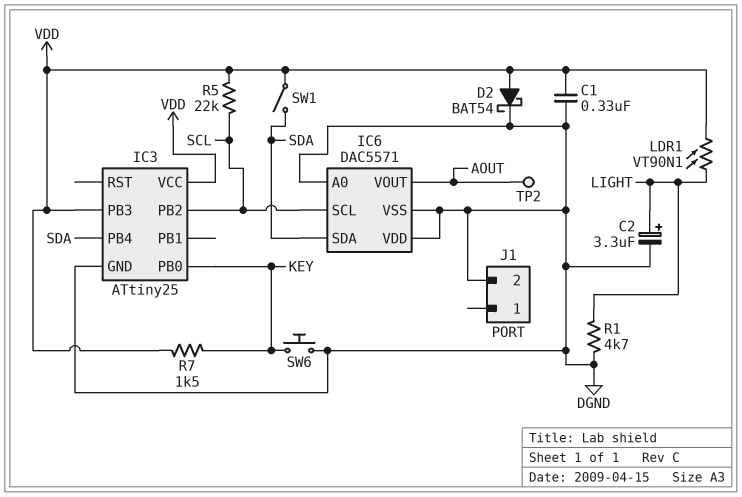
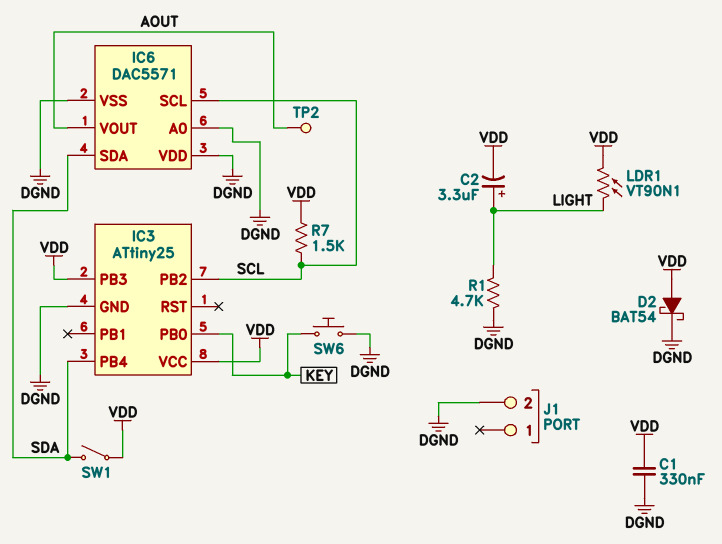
C2: 3.3uF (plus LIGHT, minus DGND) -> 3.3uF (plus LIGHT, minus VDD)
R5: 22k (SCL, VDD) -> none
R7: 1.5k (KEY, VDD) -> 1.5k (SCL, VDD)

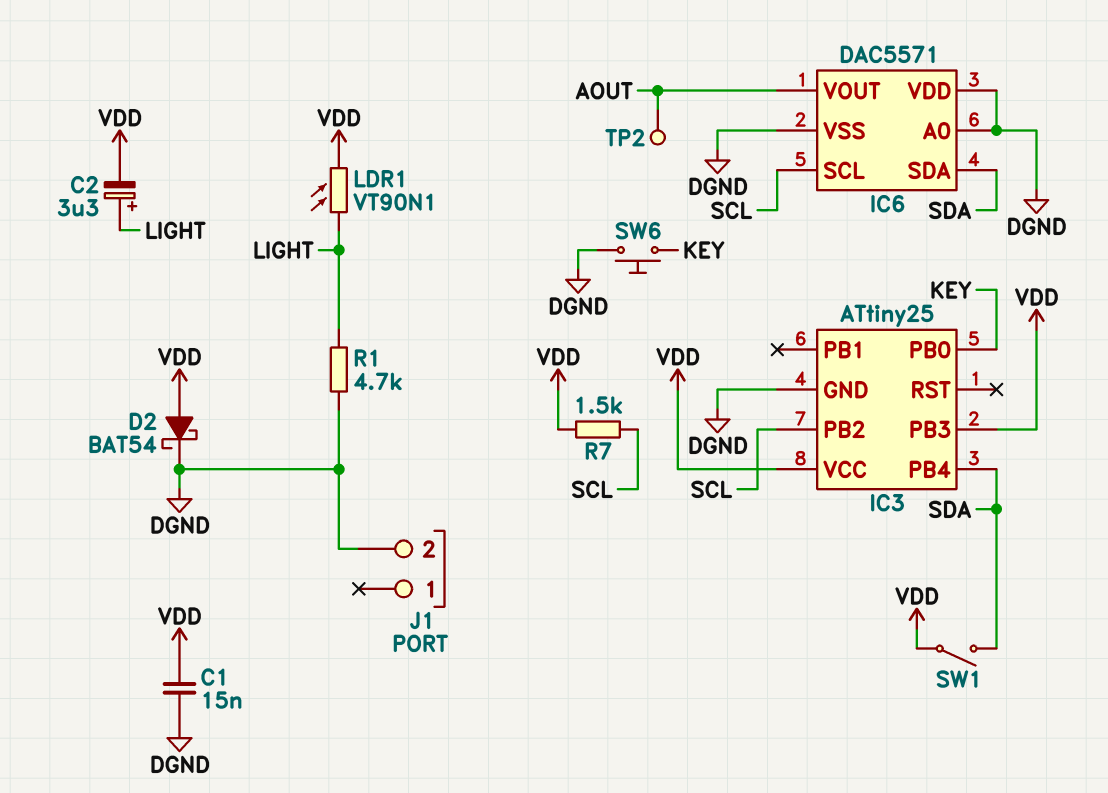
C1: 330nF (DGND, VDD) -> 15nF (DGND, VDD)

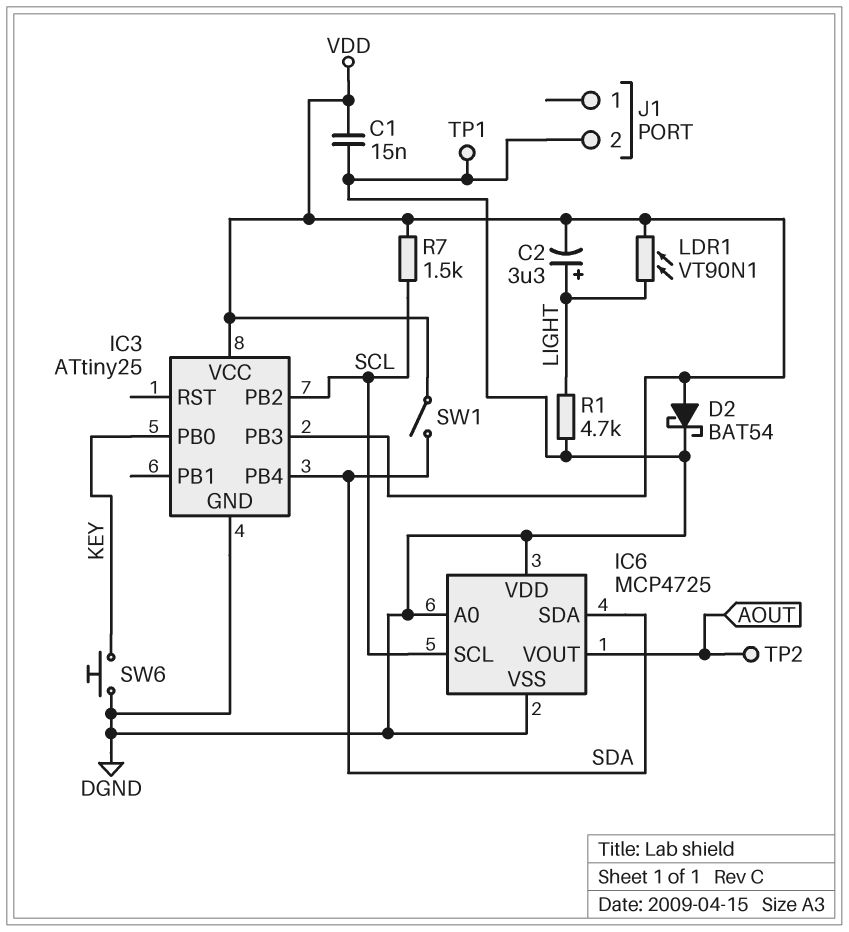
IC6: DAC5571 -> MCP4725
TP1: none -> test point (DGND)

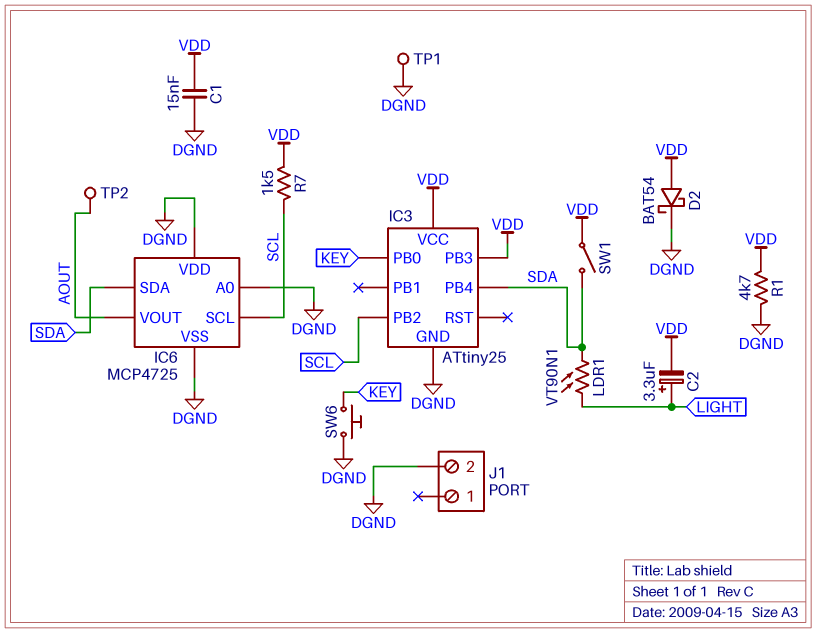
LDR1: VT90N1 (LIGHT, VDD) -> VT90N1 (LIGHT, SDA)
R1: 4.7k (DGND, LIGHT) -> 4.7k (DGND, VDD)

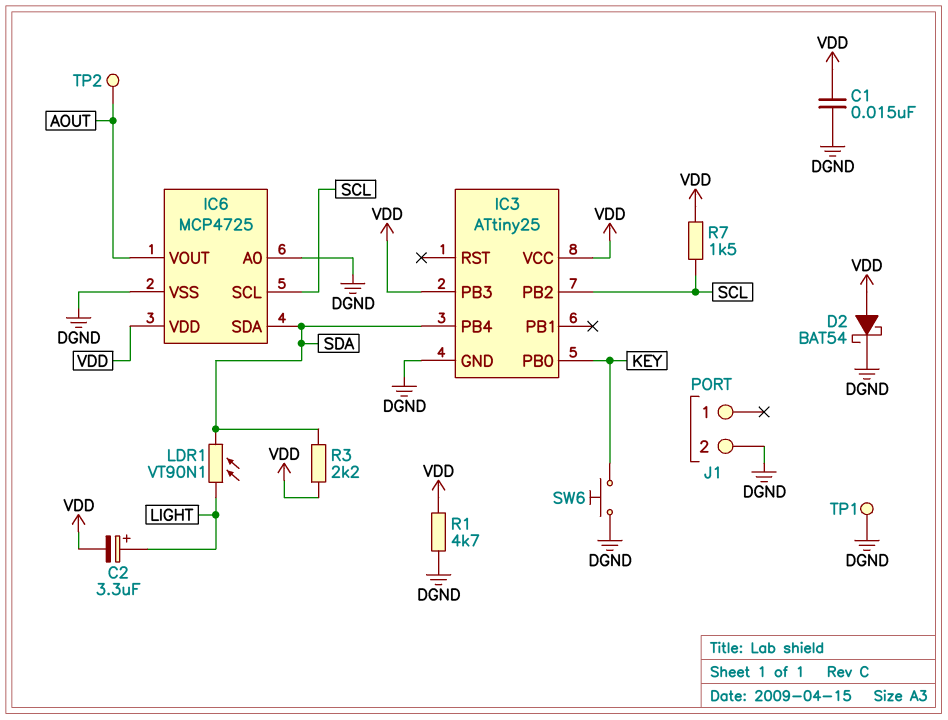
IC6 pin VDD: DGND -> VDD
R3: none -> 2.2k (SDA, VDD)
SW1: switch (SDA, VDD) -> none

